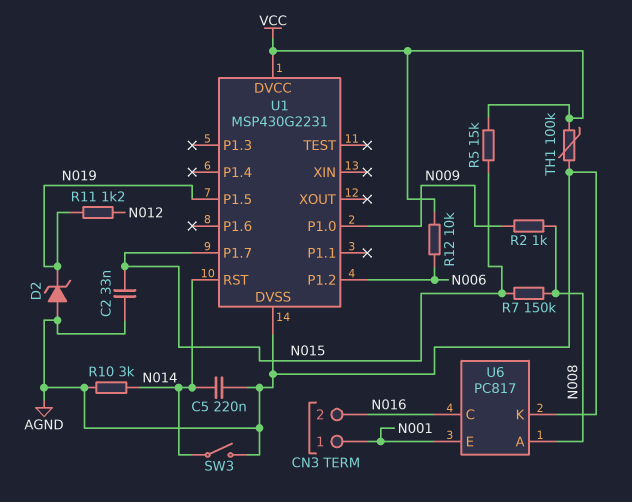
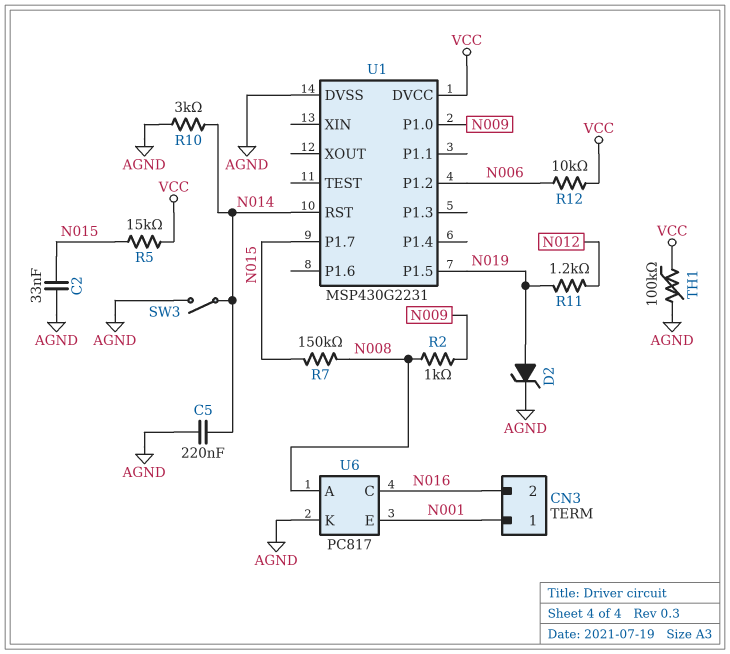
D2: zener (A AGND, K N019) -> zener (A N019, K AGND)

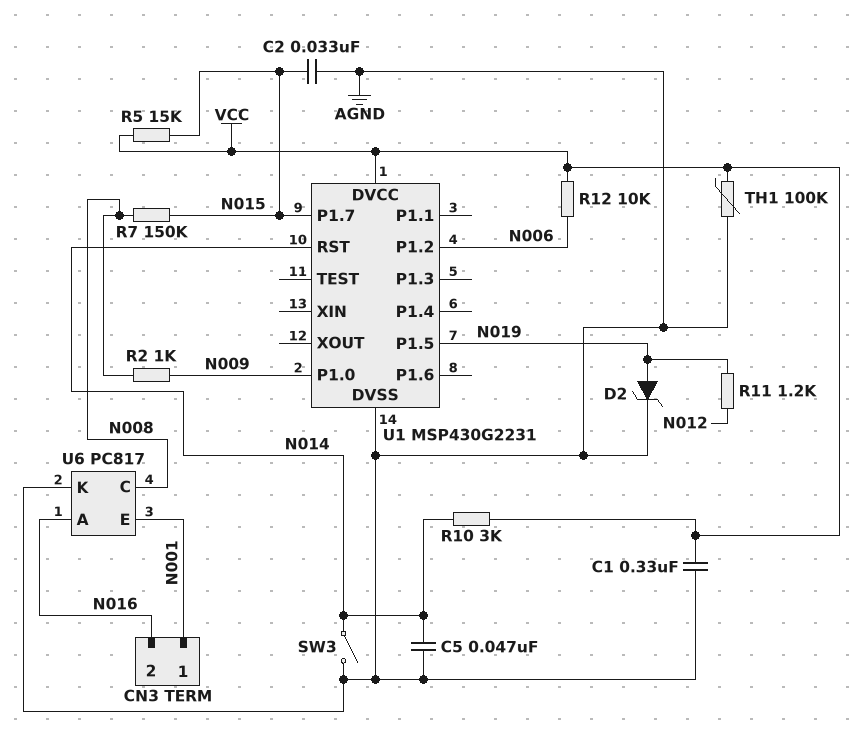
C1: none -> 330nF (AGND, VCC)
C5: 220nF (AGND, N014) -> 47nF (AGND, N014)
R10: 3k (AGND, N014) -> 3k (N014, VCC)
U6 pin A: N008 -> N016
U6 pin C: N016 -> N008

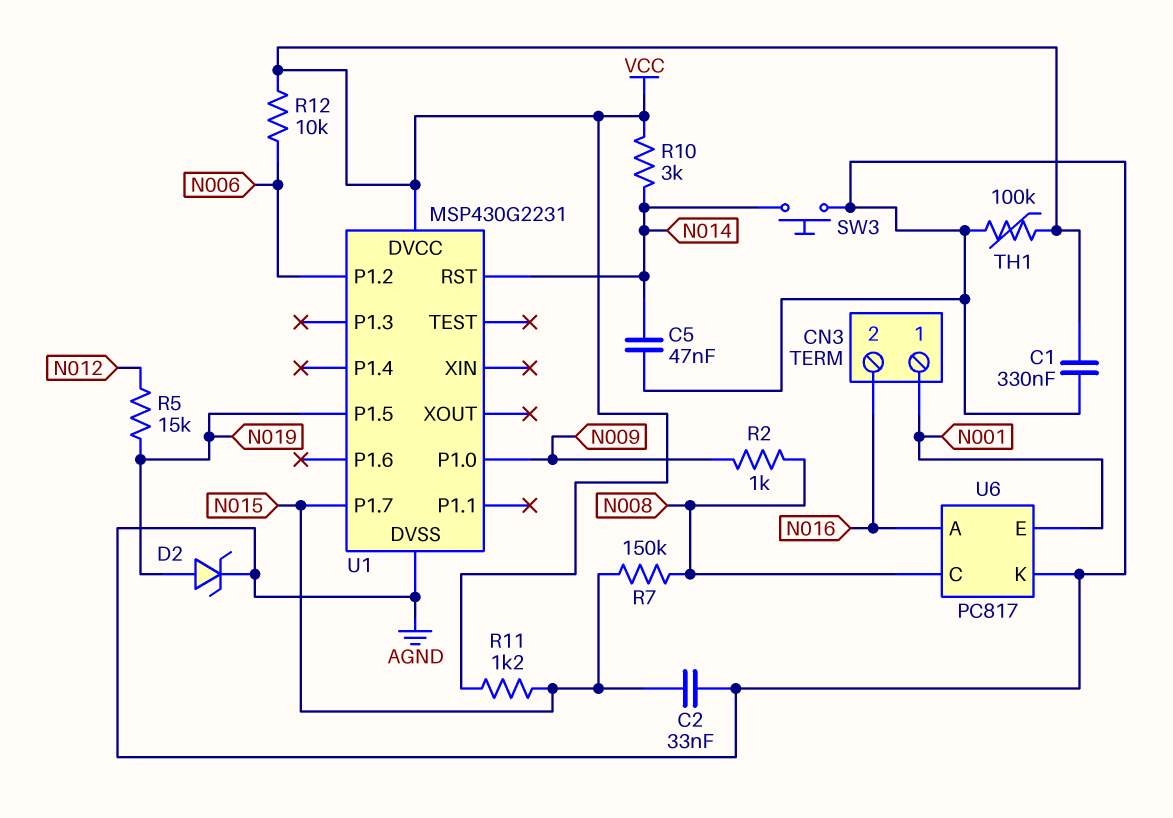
R5: 15k (N015, VCC) -> 15k (N012, N019)
R11: 1.2k (N012, N019) -> 1.2k (N015, VCC)
SW3: switch (AGND, N014) -> button (AGND, N014)

